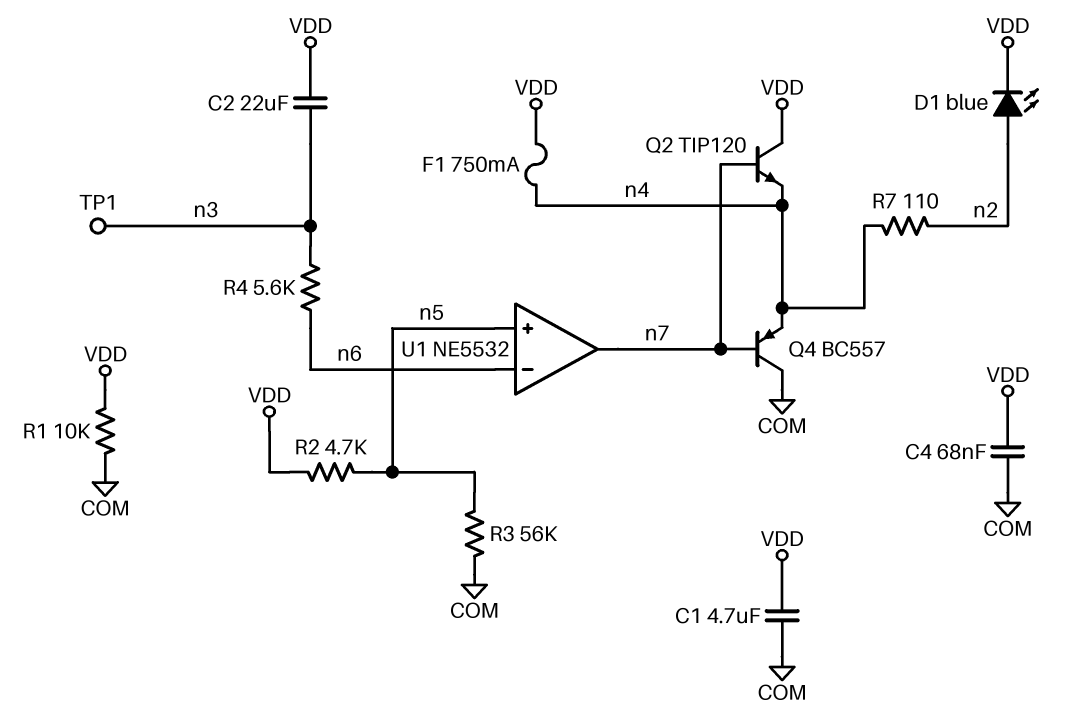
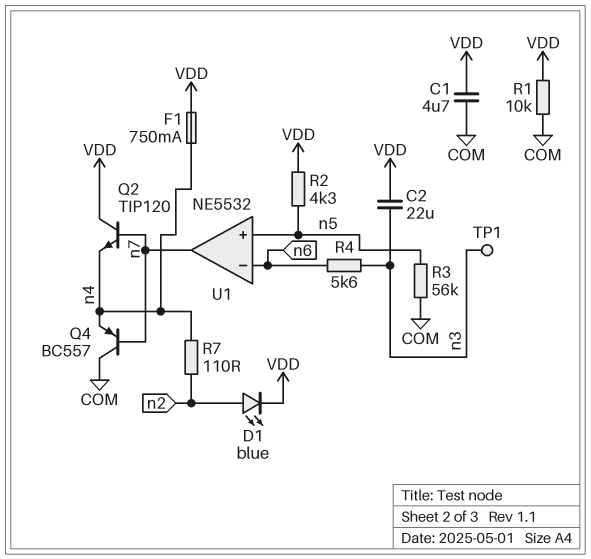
C4: 68nF (COM, VDD) -> none
R2: 4.7k (VDD, n5) -> 4.3k (VDD, n5)

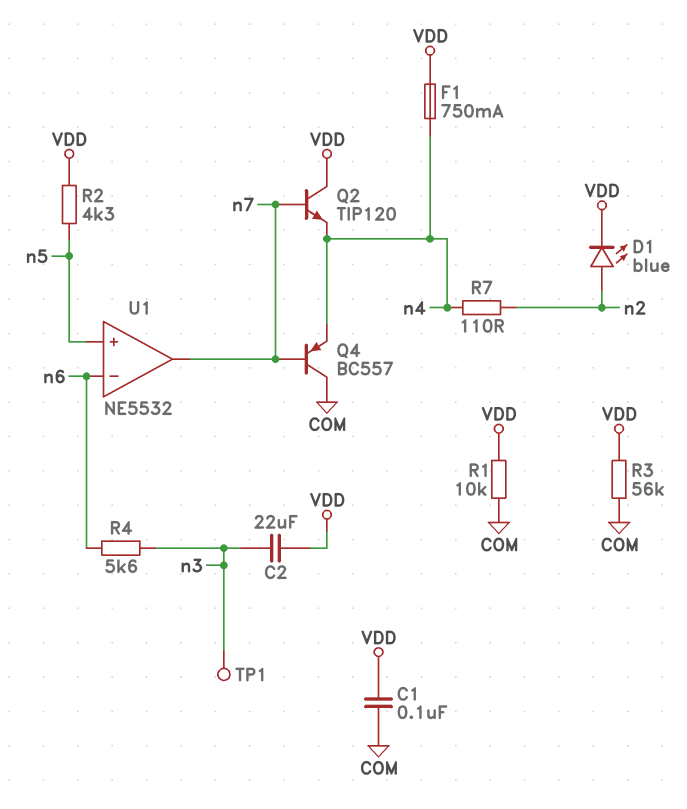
C1: 4.7uF (COM, VDD) -> 100nF (COM, VDD)
R3: 56k (COM, n5) -> 56k (COM, VDD)

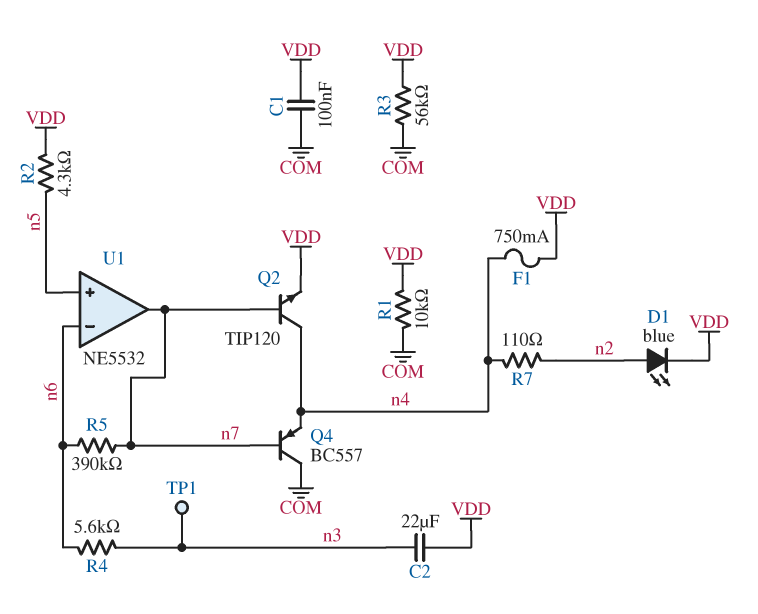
Q2: NPN TIP120 (B n7, C VDD, E n4) -> NPN TIP120 (B n7, C n4, E VDD)
R5: none -> 390k (n6, n7)

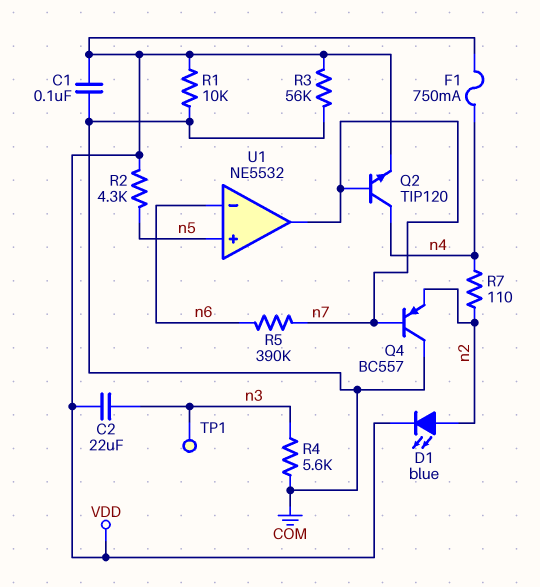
Q4: PNP BC557 (B n7, C COM, E n4) -> PNP BC557 (B n7, C COM, E n2)
R4: 5.6k (n3, n6) -> 5.6k (COM, n3)

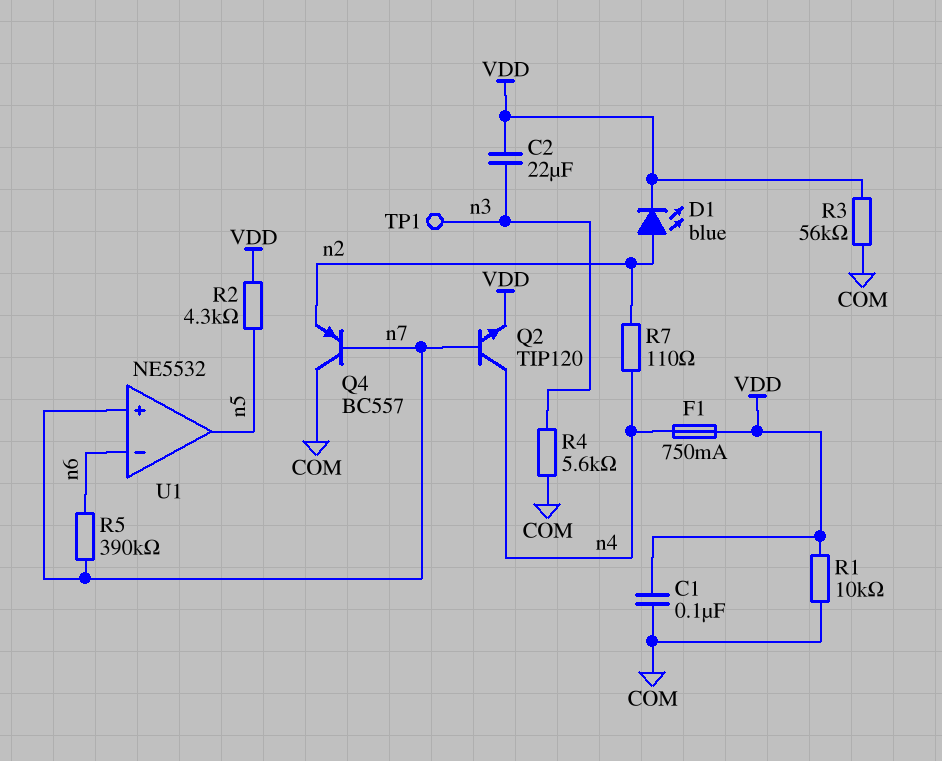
U1 pin in+: n5 -> n7
U1 pin out: n7 -> n5

